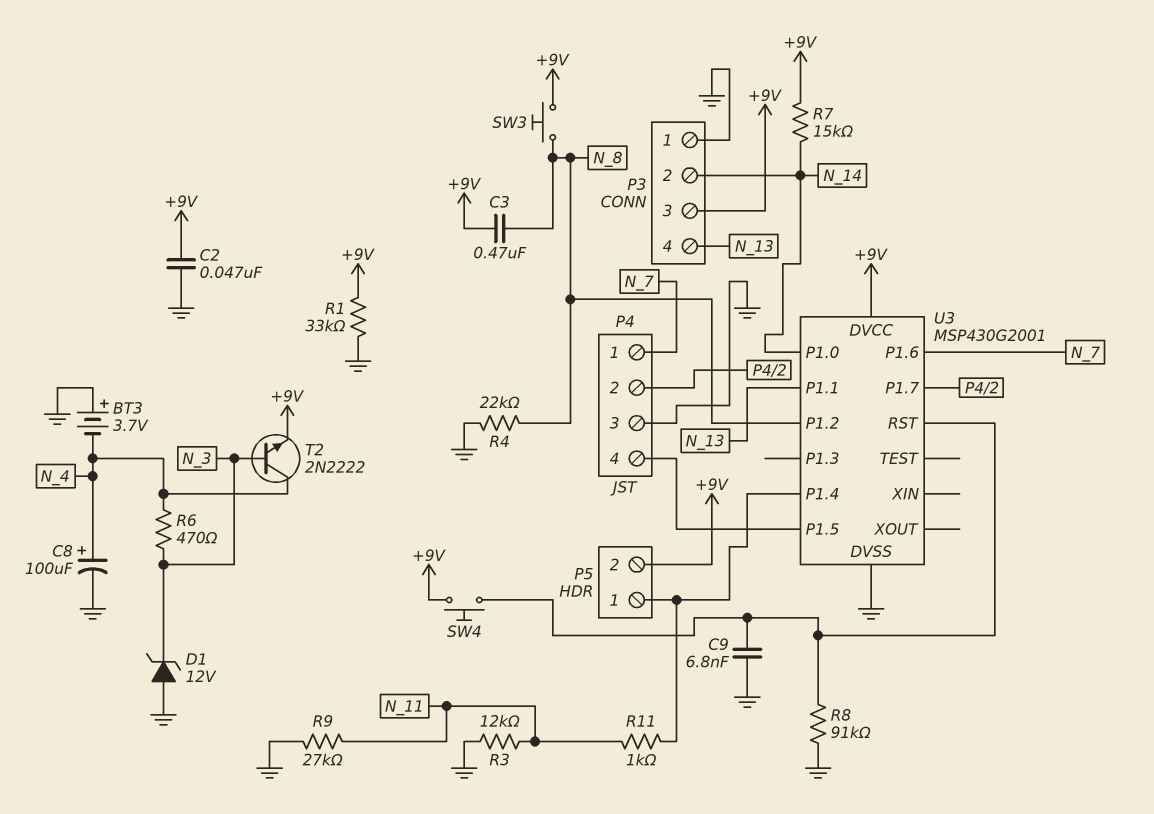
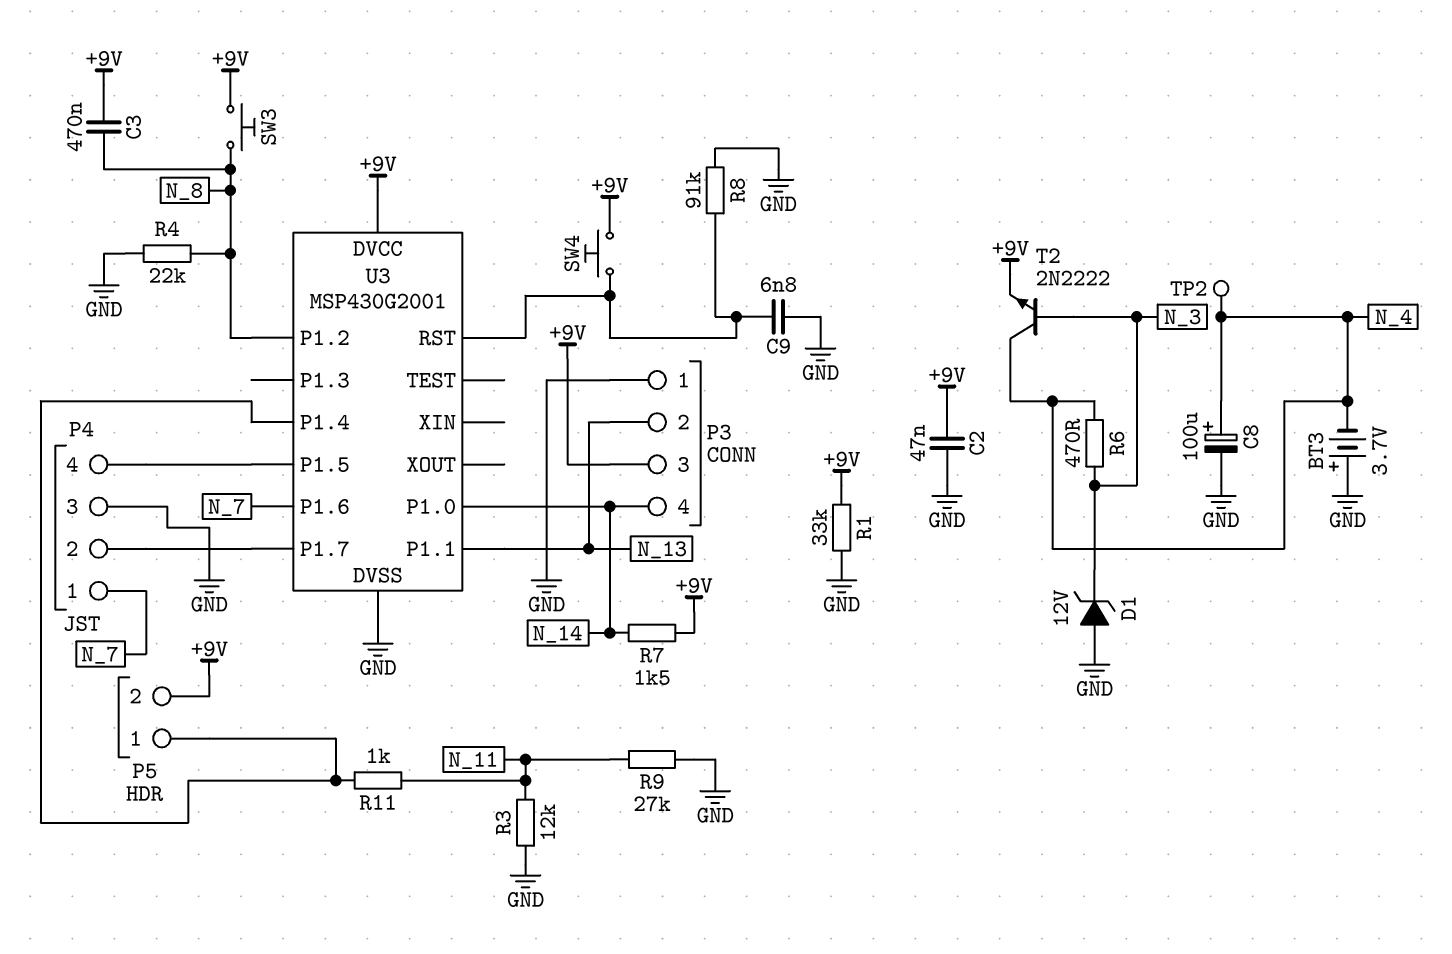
P3 pin 2: N_14 -> N_13
P3 pin 4: N_13 -> N_14
R7: 15k (+9V, N_14) -> 1.5k (+9V, N_14)
TP2: none -> test point (N_4)

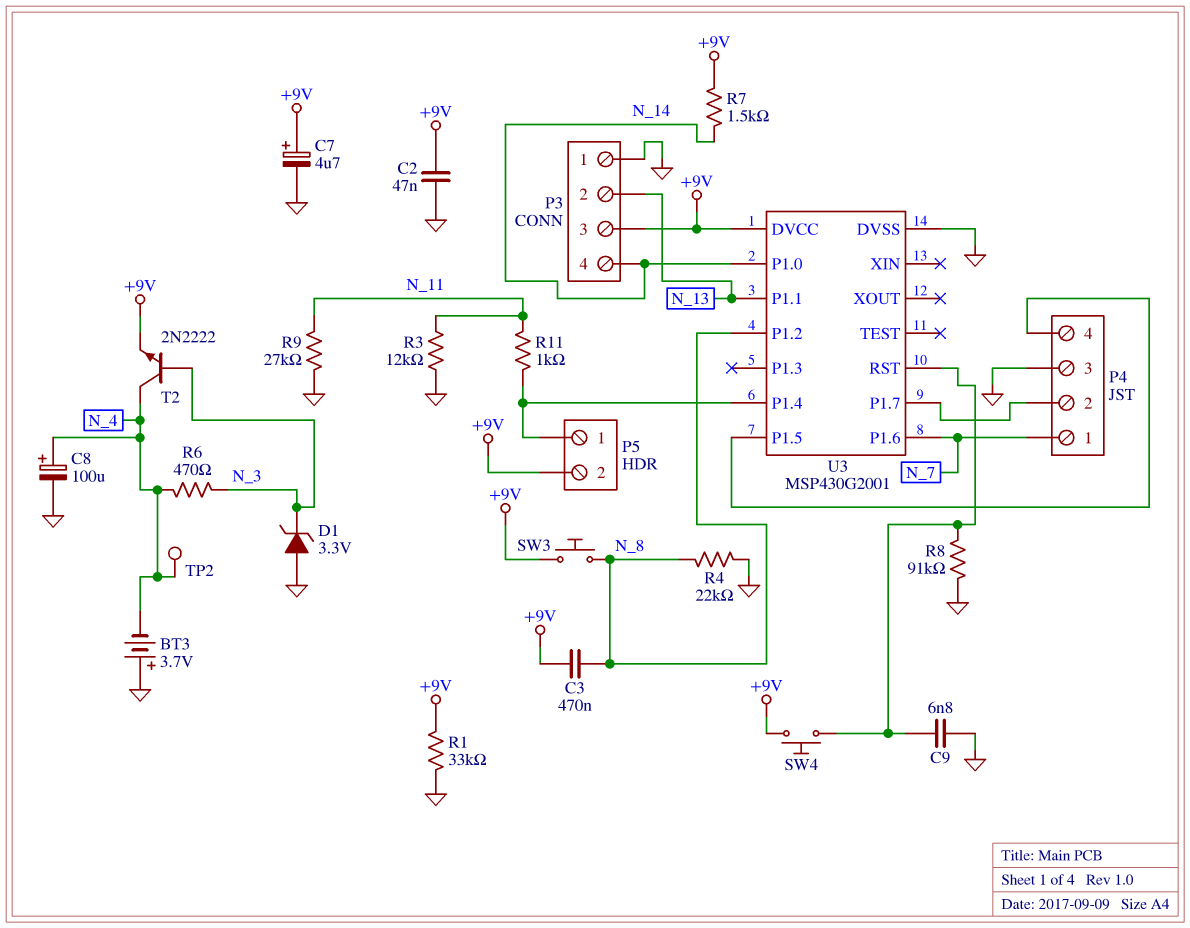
C7: none -> 4.7uF (plus +9V, minus GND)
D1: zener 12V (A GND, K N_3) -> zener 3.3V (A GND, K N_3)

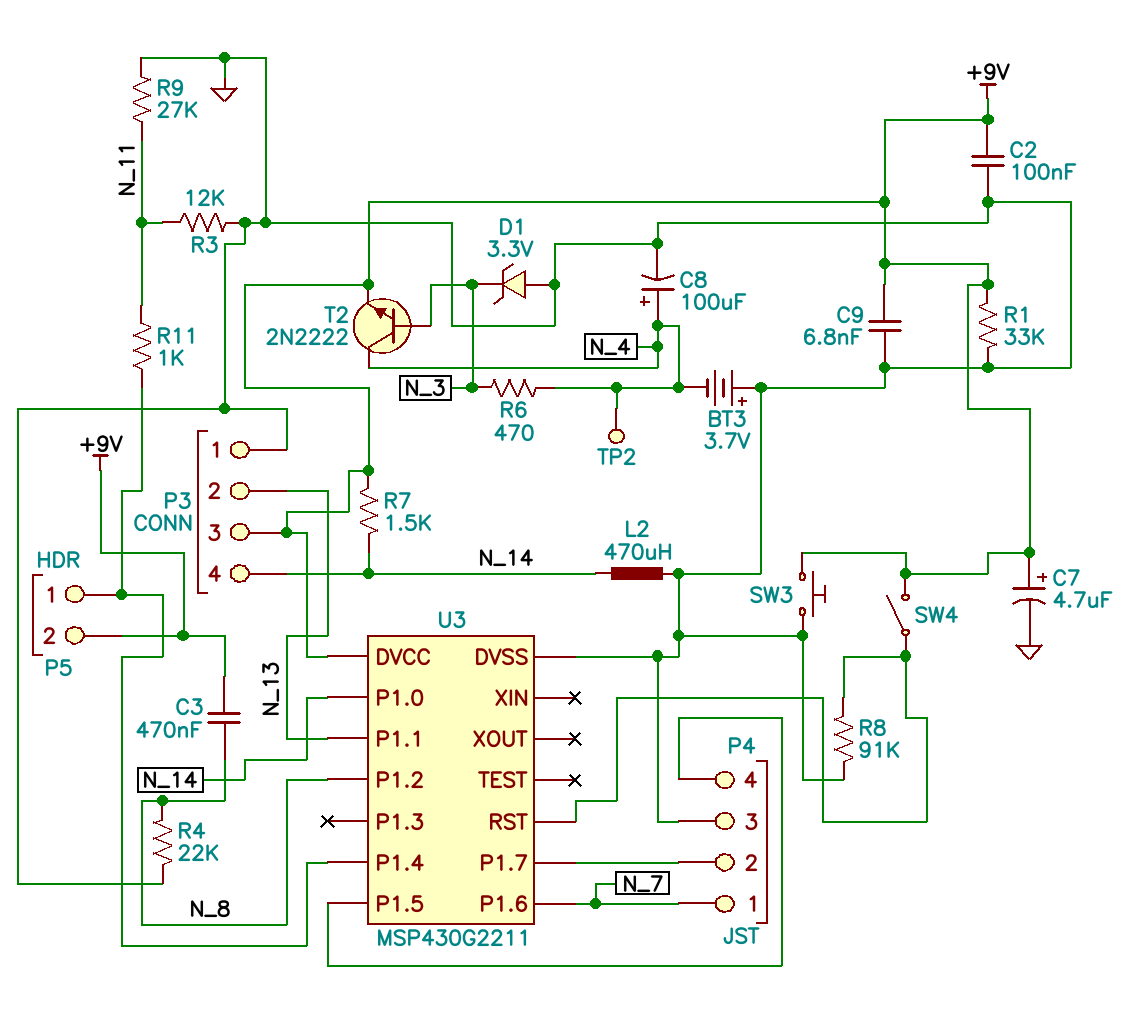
C2: 47nF (+9V, GND) -> 100nF (+9V, GND)
C9: 6.8nF (GND, U3/RST) -> 6.8nF (+9V, GND)
L2: none -> 470uH (GND, N_14)
SW3: button (+9V, N_8) -> button (+9V, GND)
SW4: button (+9V, U3/RST) -> switch (+9V, U3/RST)
U3: MSP430G2001 -> MSP430G2211

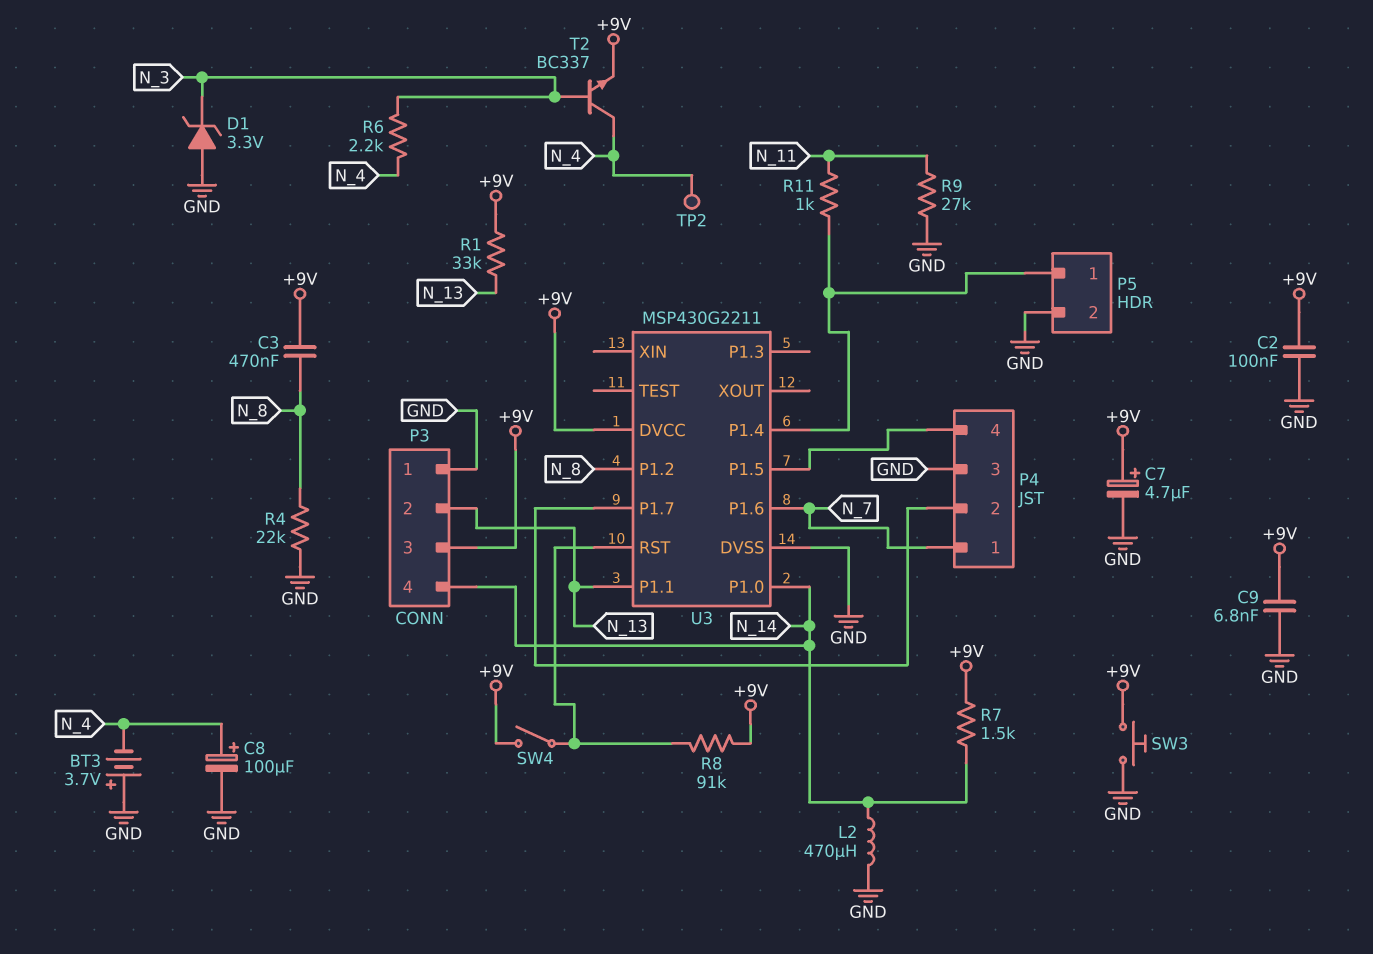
P5 pin 2: +9V -> GND
R1: 33k (+9V, GND) -> 33k (+9V, N_13)
R3: 12k (GND, N_11) -> none
R6: 470 (N_3, N_4) -> 2.2k (N_3, N_4)
R8: 91k (GND, U3/RST) -> 91k (+9V, U3/RST)
T2: NPN 2N2222 (B N_3, C N_4, E +9V) -> NPN BC337 (B N_3, C N_4, E +9V)

